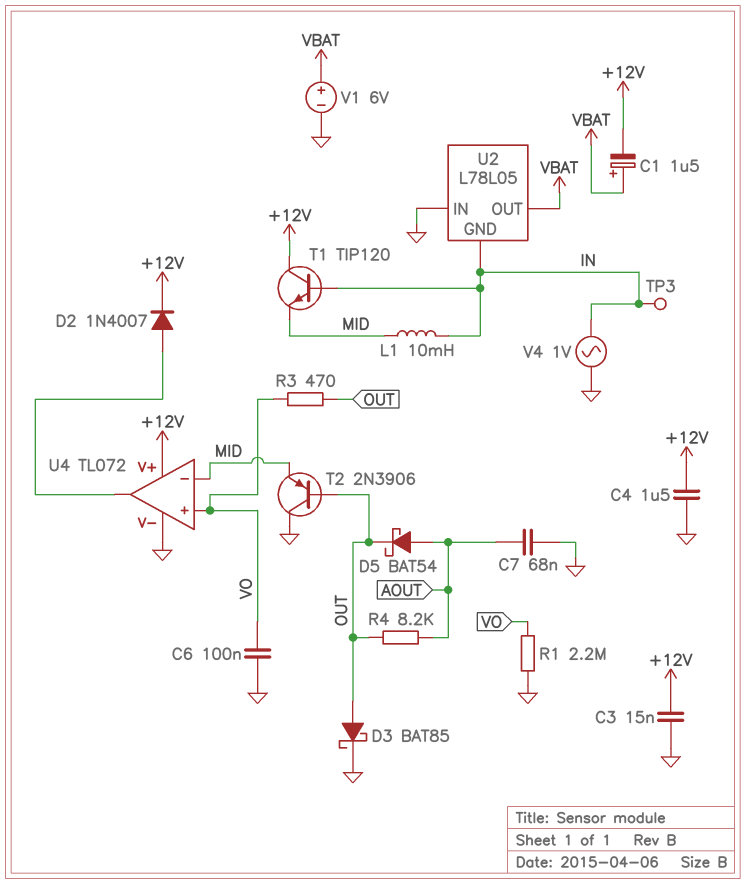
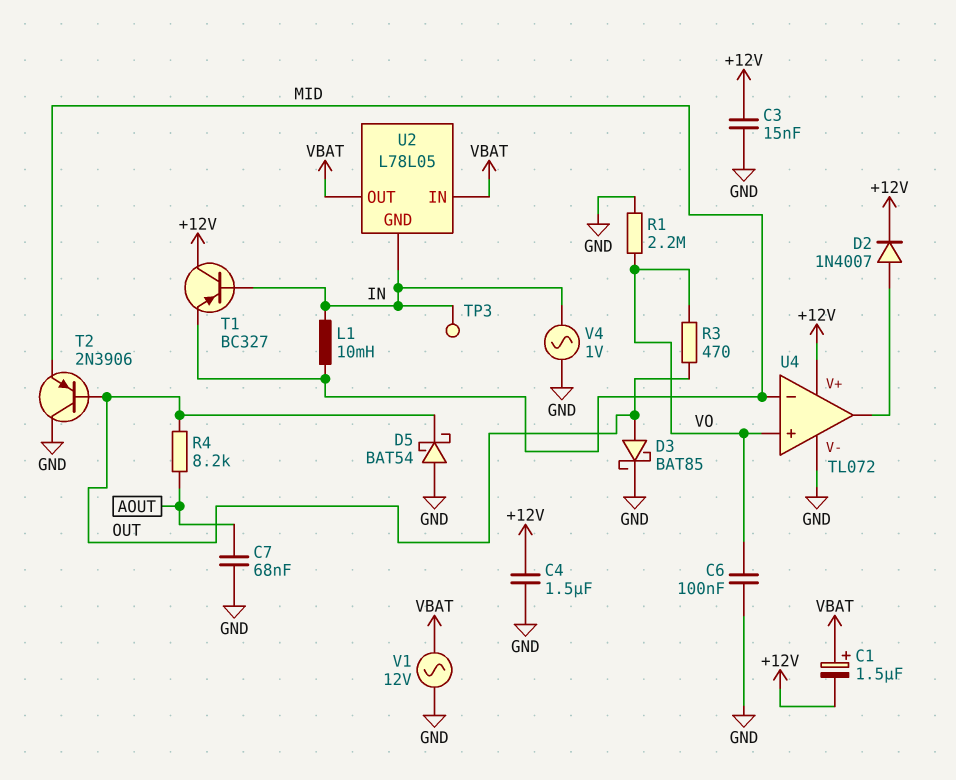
D5: schottky BAT54 (A AOUT, K OUT) -> schottky BAT54 (A GND, K OUT)
T1: NPN TIP120 (B IN, C +12V, E MID) -> PNP BC327 (B IN, C +12V, E MID)
U2 pin IN: GND -> VBAT
V1: 6V (plus VBAT, minus GND) -> AC 12V (GND, VBAT)

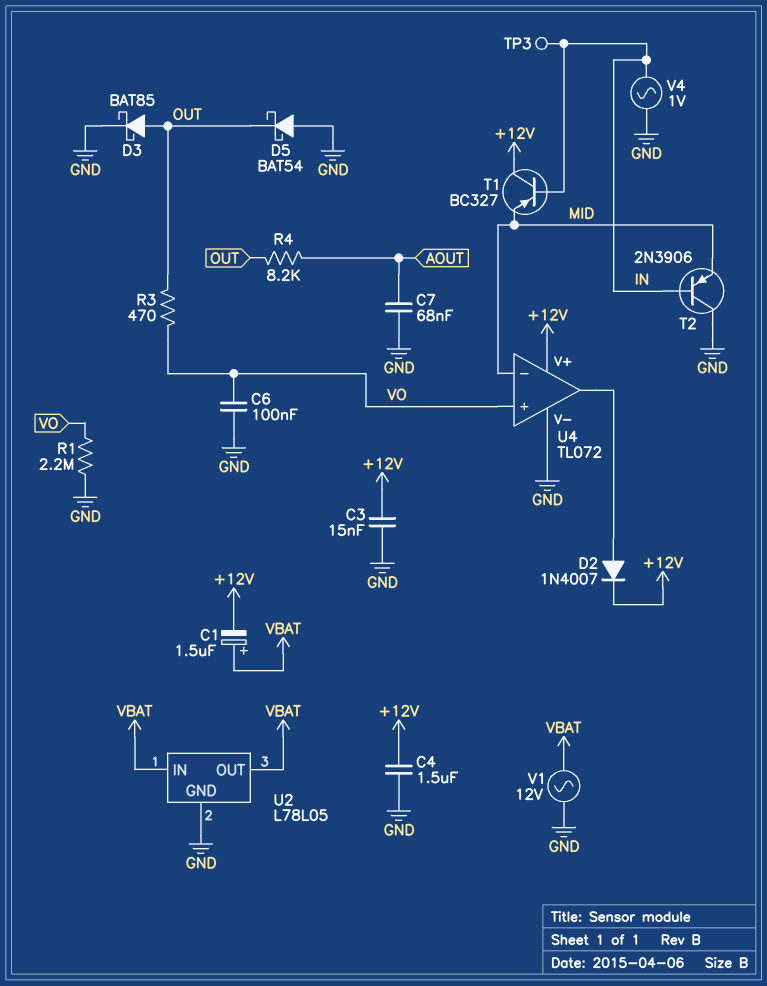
L1: 10mH (IN, MID) -> none
T2: PNP 2N3906 (B OUT, C GND, E MID) -> PNP 2N3906 (B IN, C GND, E MID)
U2 pin GND: IN -> GND

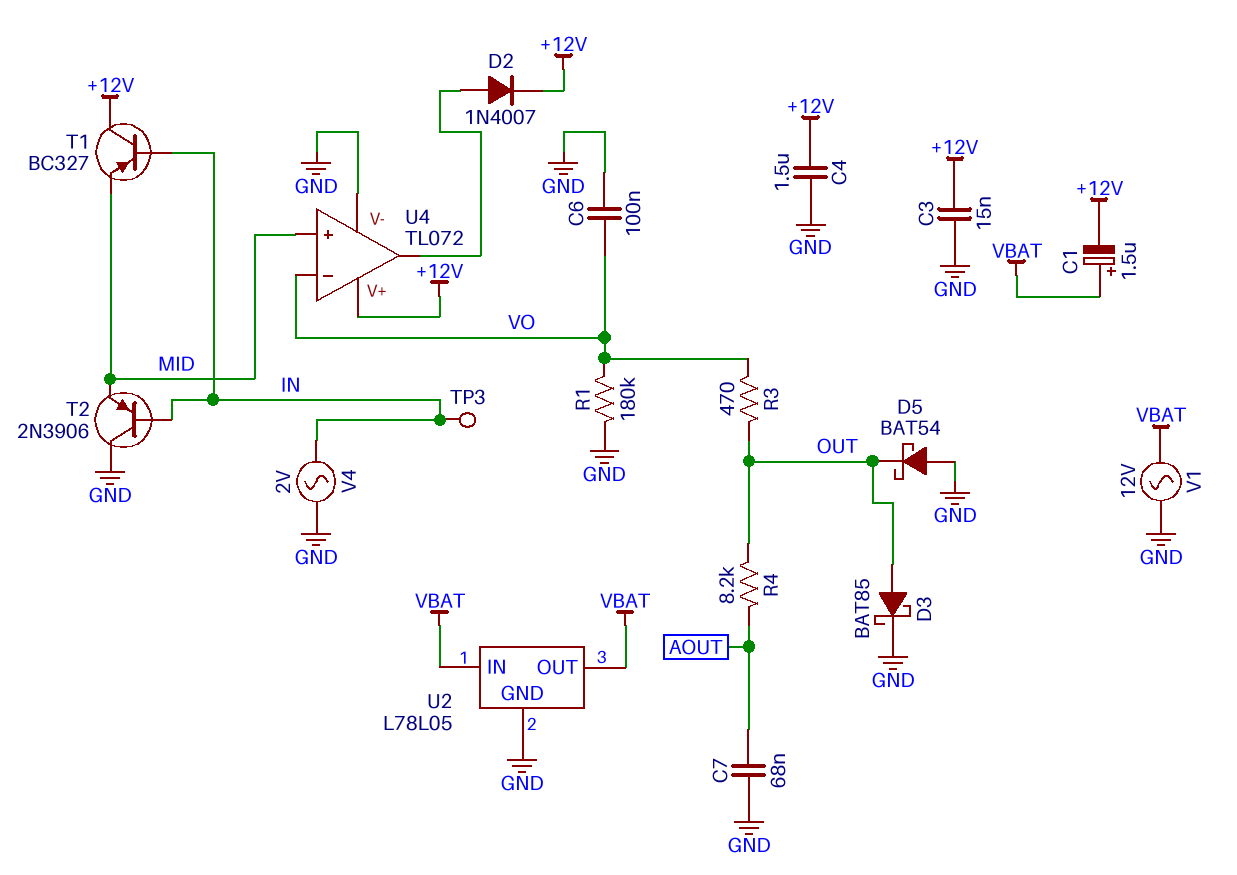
R1: 2.2M (GND, VO) -> 180k (GND, VO)
U4 pin in+: VO -> MID
U4 pin in-: MID -> VO
V4: AC 1V (GND, IN) -> AC 2V (GND, IN)

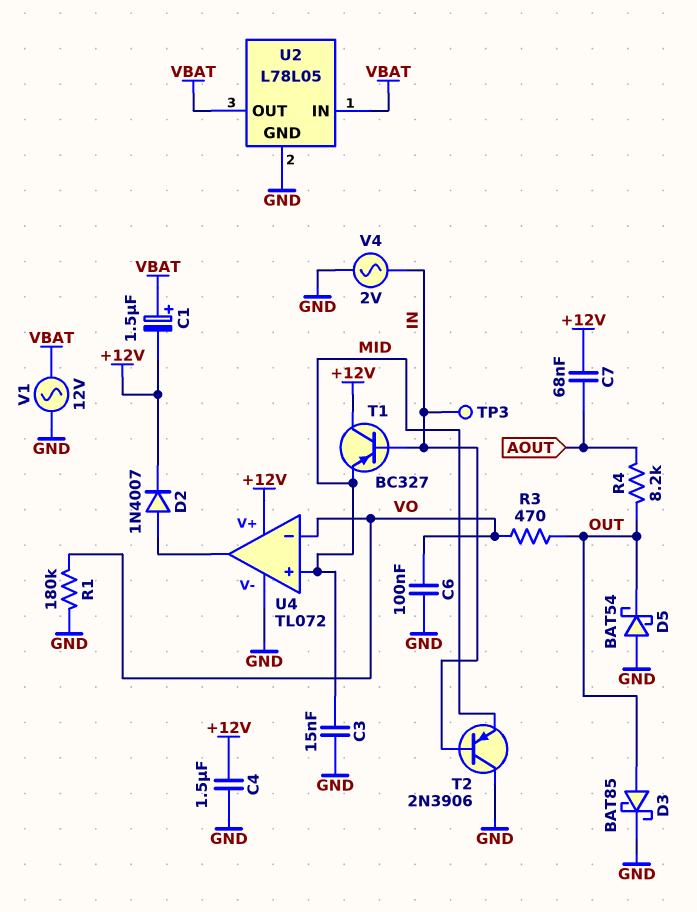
C3: 15nF (+12V, GND) -> 15nF (GND, MID)
C7: 68nF (AOUT, GND) -> 68nF (+12V, AOUT)

